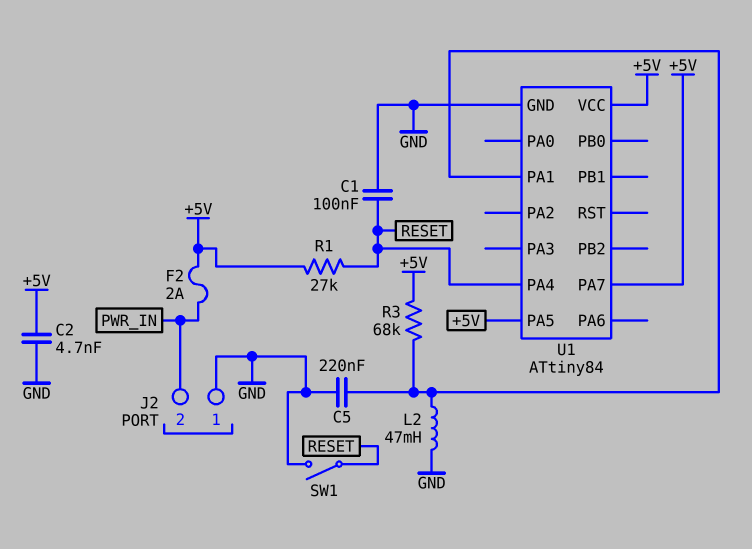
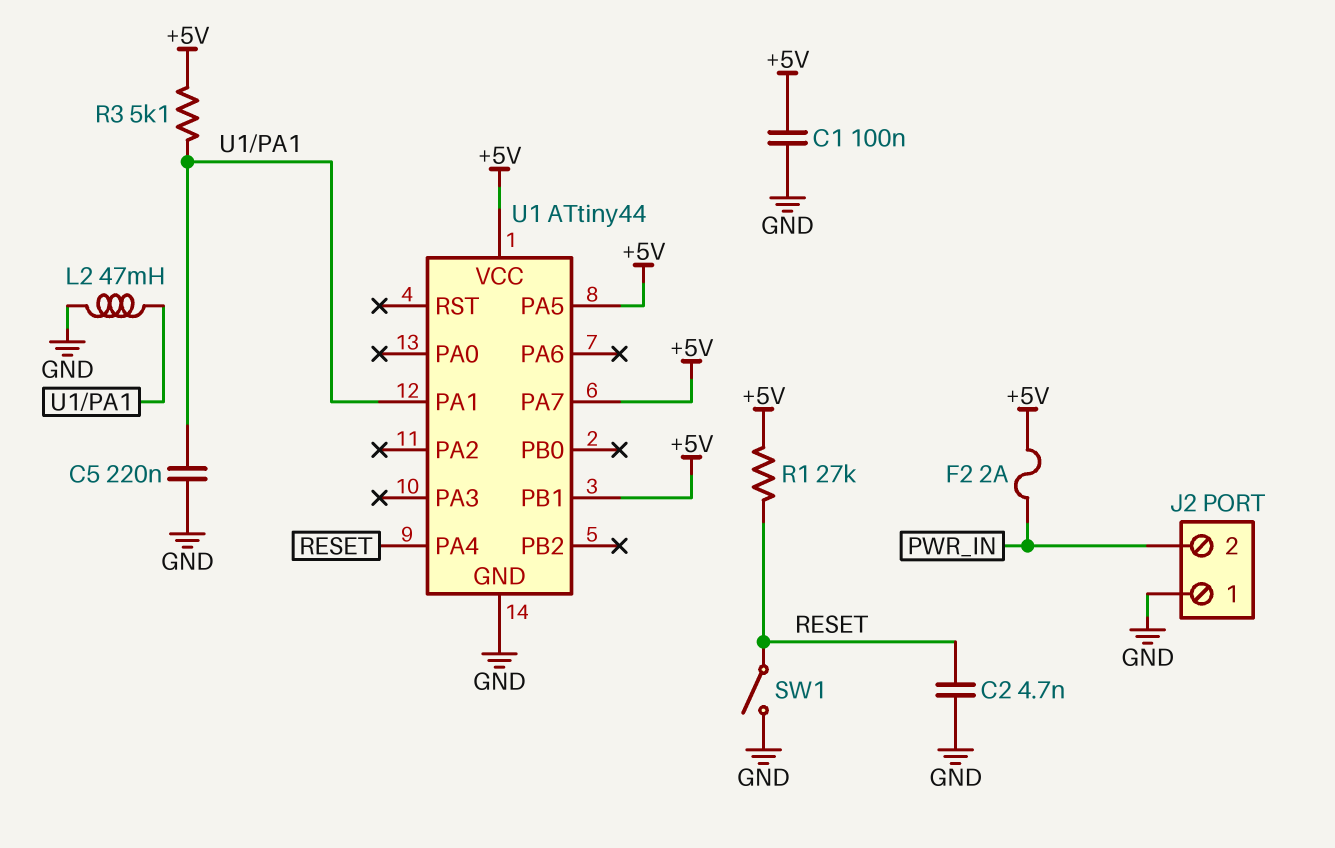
C1: 100nF (GND, RESET) -> 100nF (+5V, GND)
C2: 4.7nF (+5V, GND) -> 4.7nF (GND, RESET)
R3: 68k (+5V, U1/PA1) -> 5.1k (+5V, U1/PA1)
U1: ATtiny84 -> ATtiny44
U1 pin PB1: none -> +5V

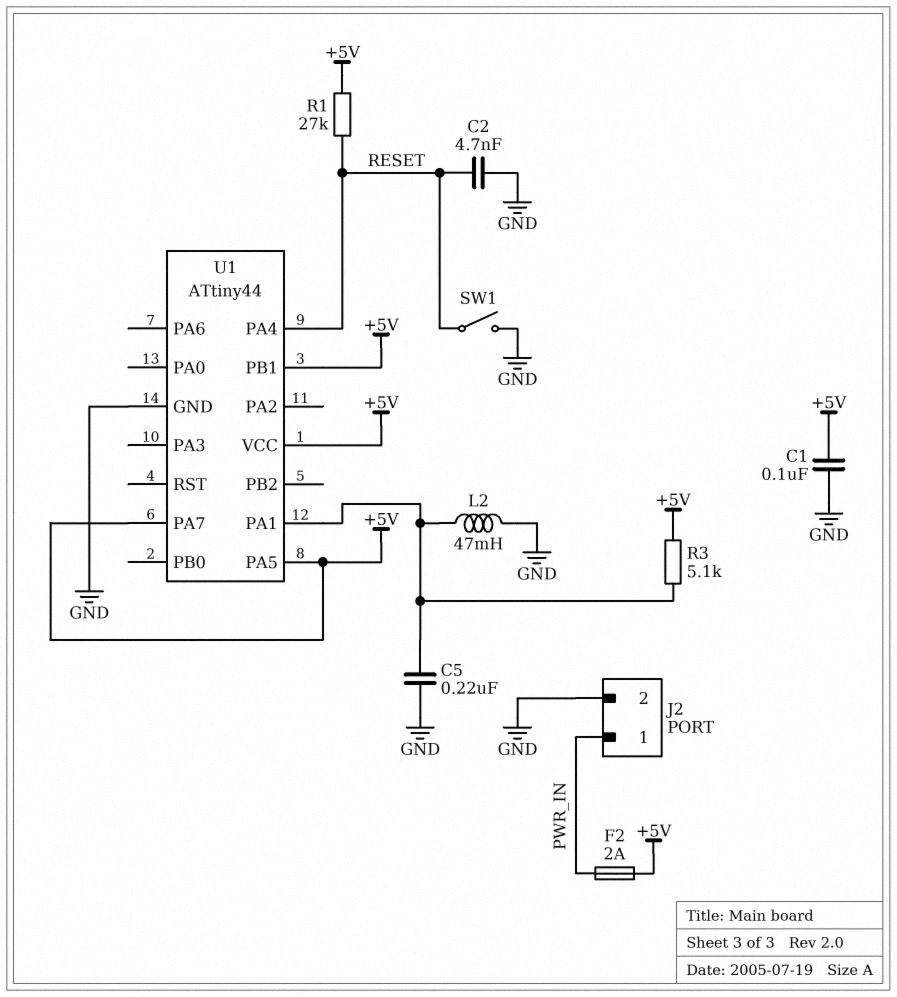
J2 pin 1: GND -> PWR_IN
J2 pin 2: PWR_IN -> GND

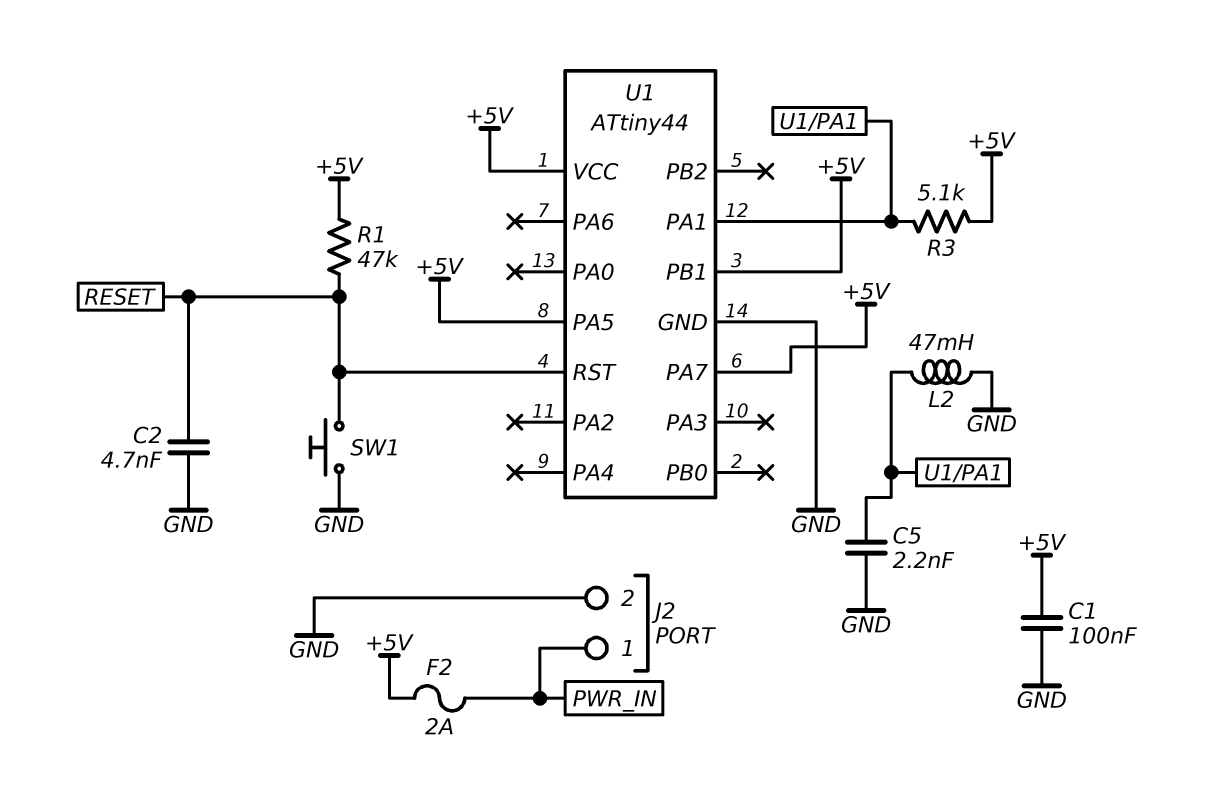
C5: 220nF (GND, U1/PA1) -> 2.2nF (GND, U1/PA1)
R1: 27k (+5V, RESET) -> 47k (+5V, RESET)
SW1: switch (GND, RESET) -> button (GND, RESET)
U1 pin PA4: RESET -> none
U1 pin RST: none -> RESET

